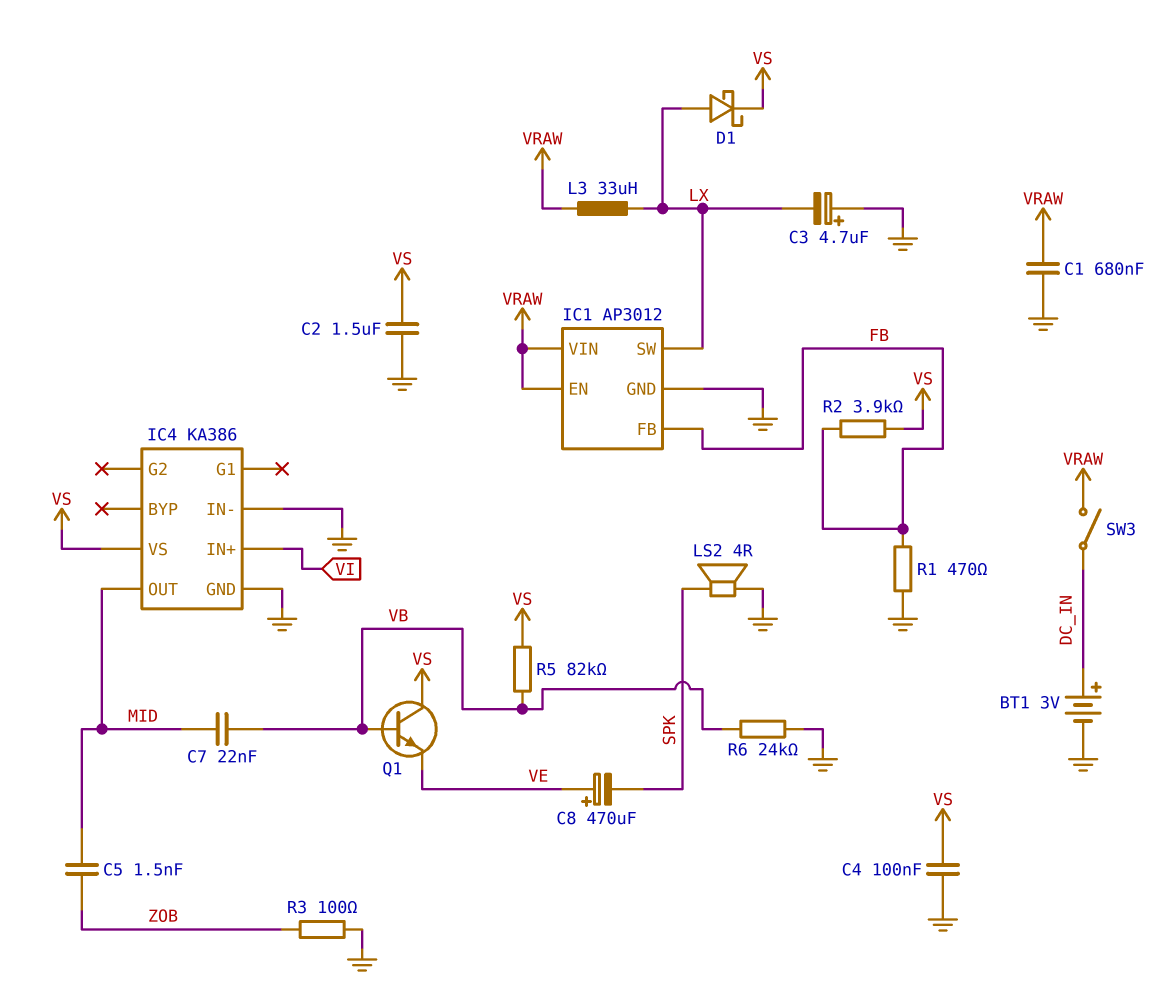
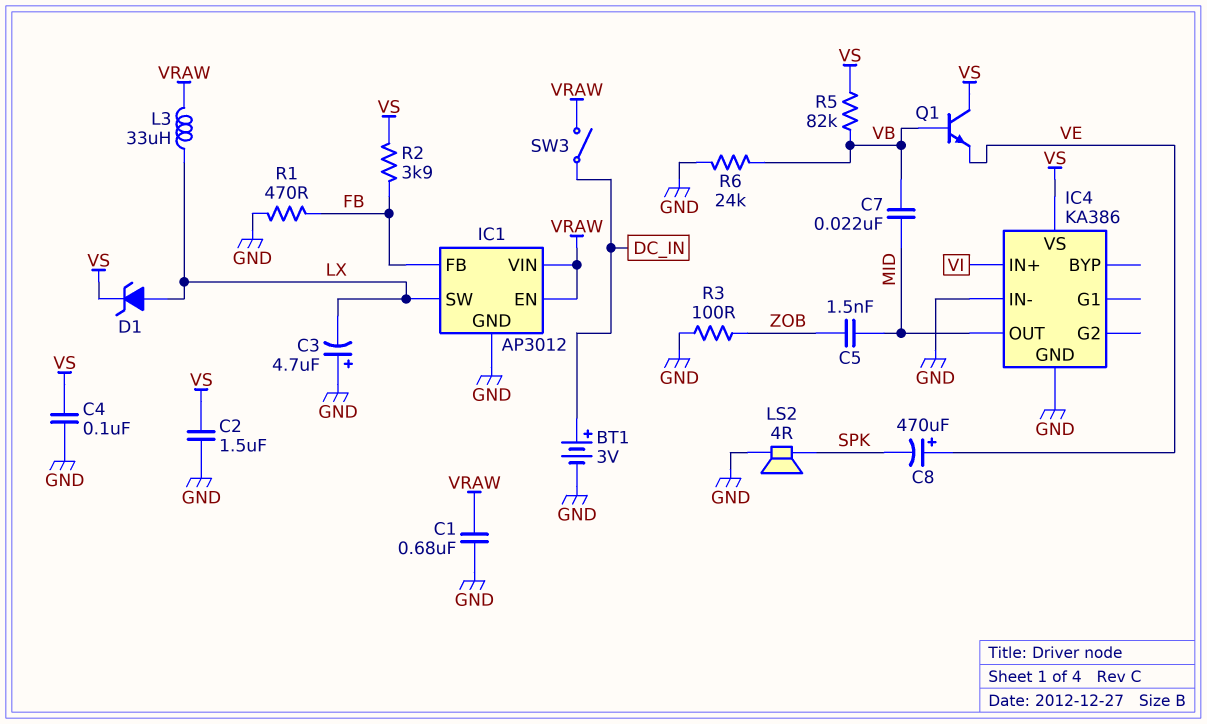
D1: schottky (A LX, K VS) -> zener (A LX, K VS)

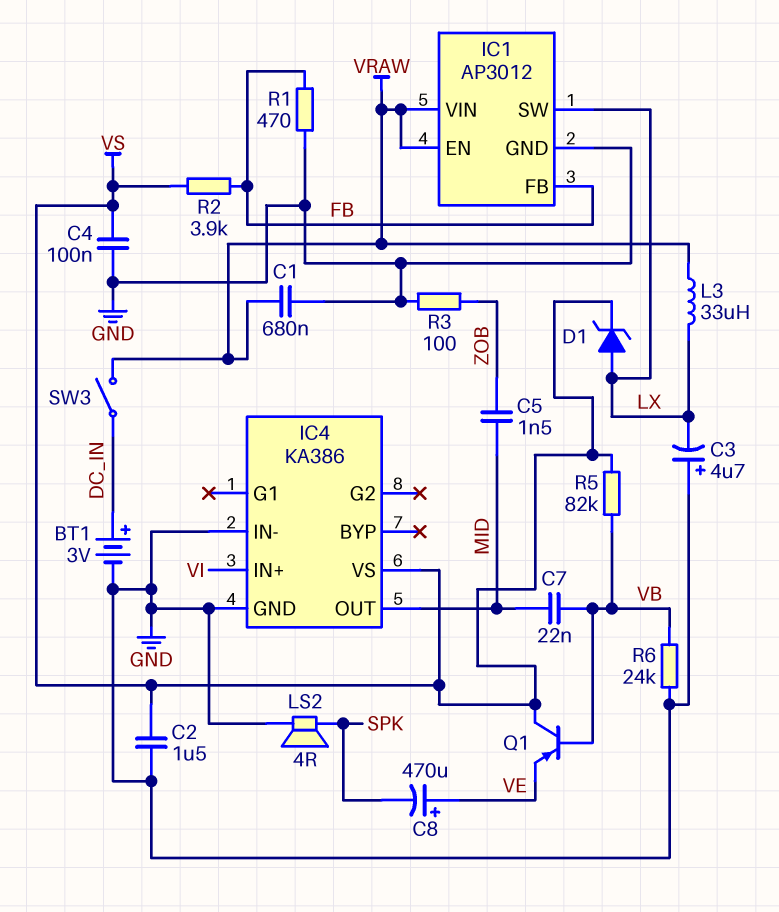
Q1: NPN (B VB, C VS, E VE) -> PNP (B VB, C VS, E VE)

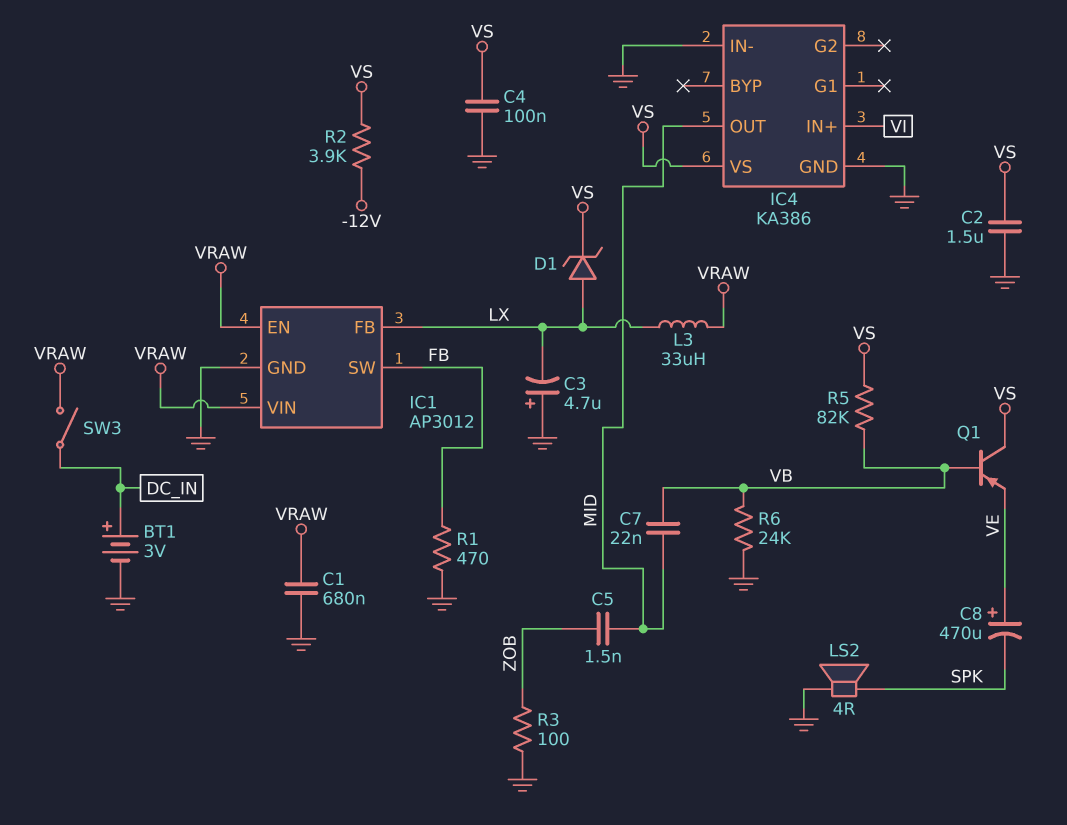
IC1 pin FB: FB -> LX
IC1 pin SW: LX -> FB
R2: 3.9k (FB, VS) -> 3.9k (-12V, VS)

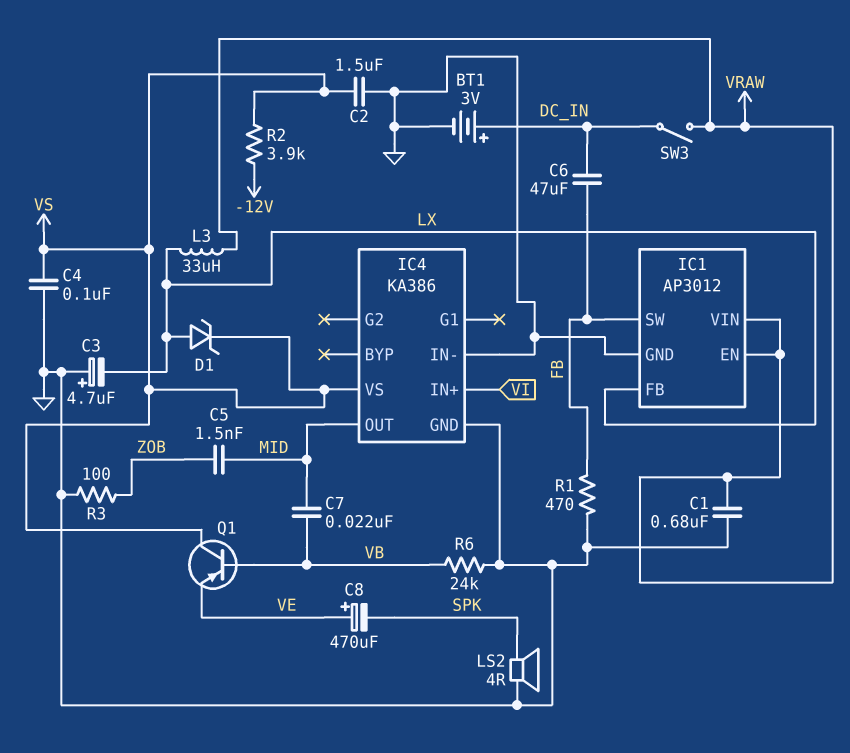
C6: none -> 47uF (DC_IN, FB)
R5: 82k (VB, VS) -> none

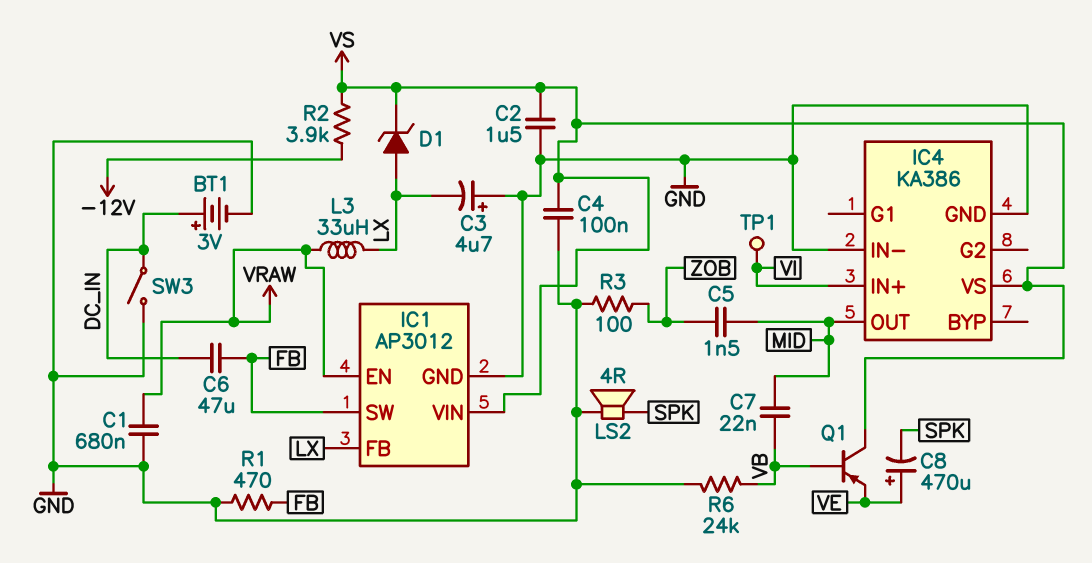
IC1 pin VIN: VRAW -> VS
SW3: switch (DC_IN, VRAW) -> switch (DC_IN, GND)
TP1: none -> test point (VI)

